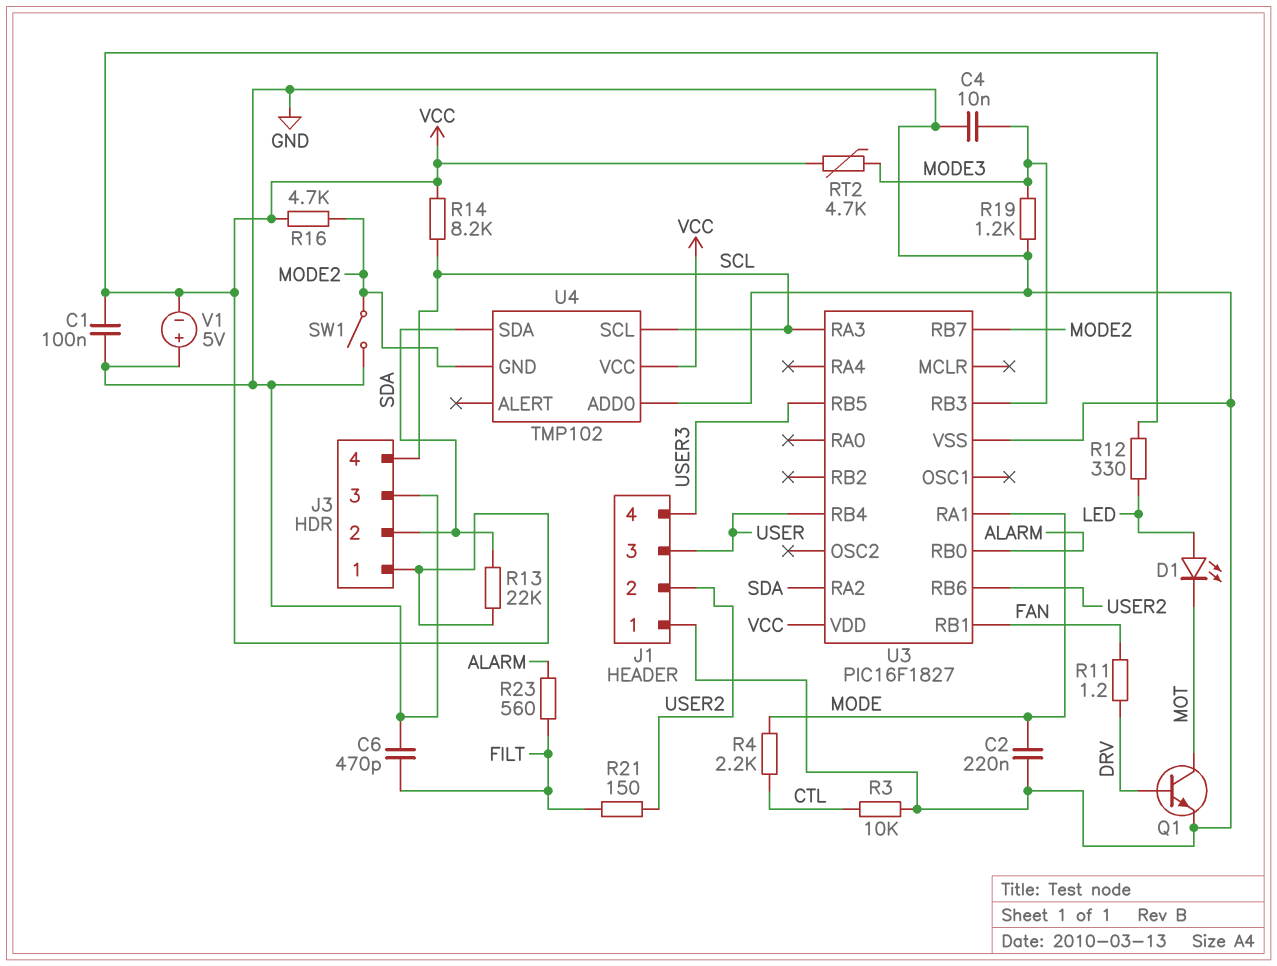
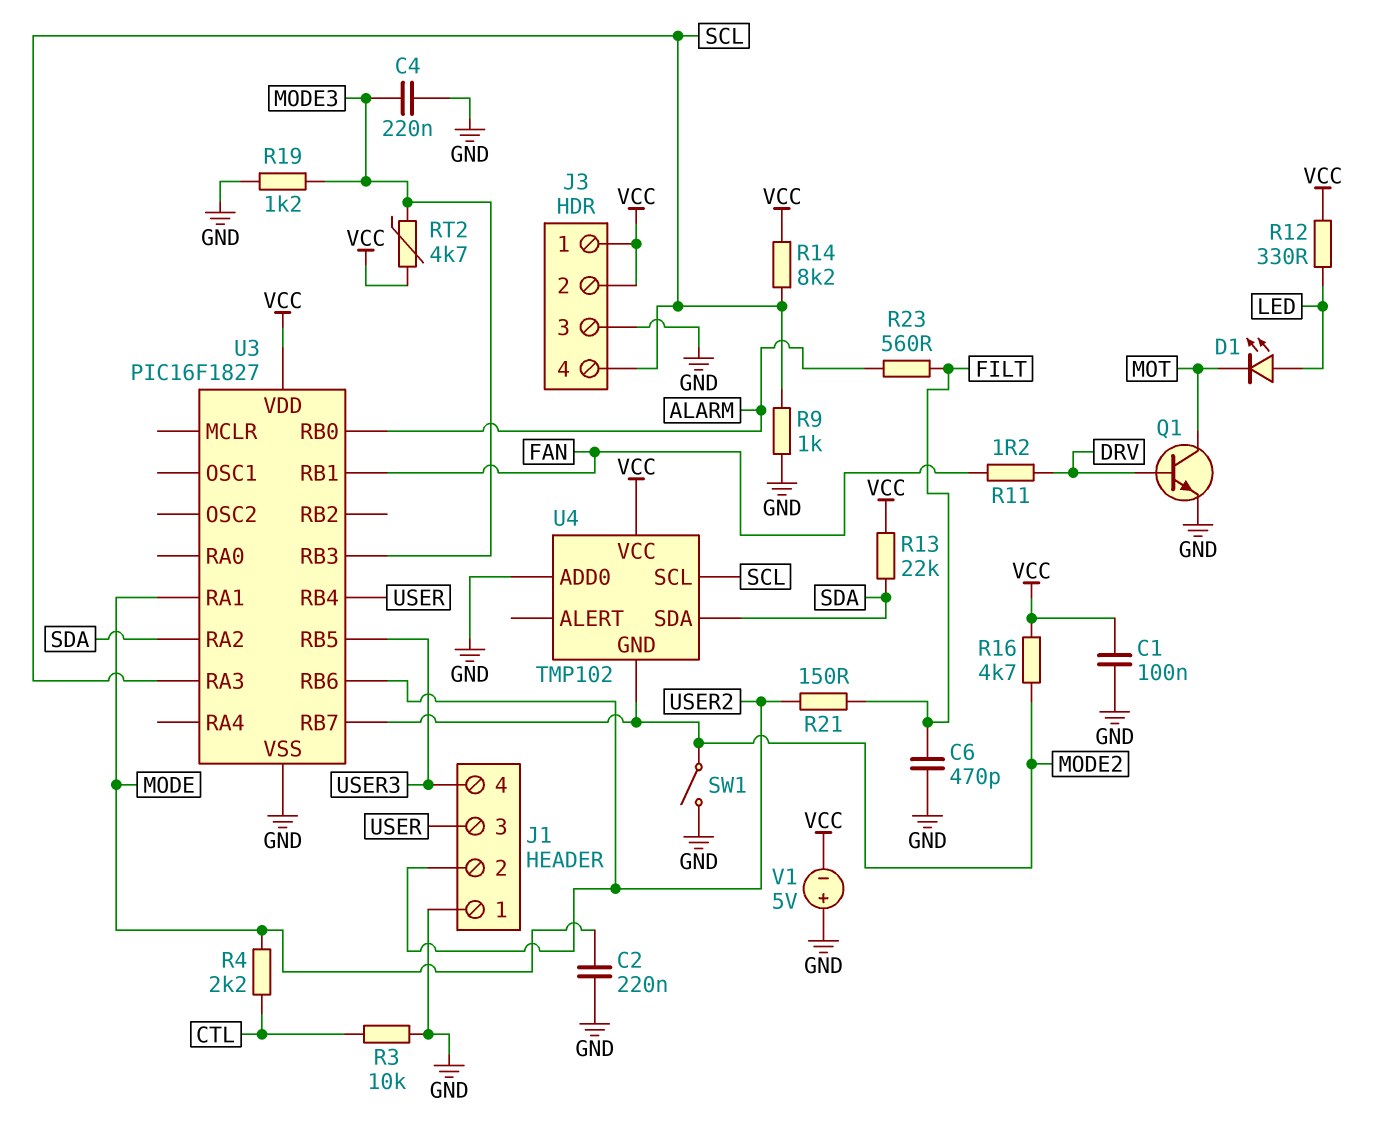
C4: 10nF (GND, MODE3) -> 220nF (GND, MODE3)
J3 pin 2: SDA -> VCC
R9: none -> 1k (GND, SCL)

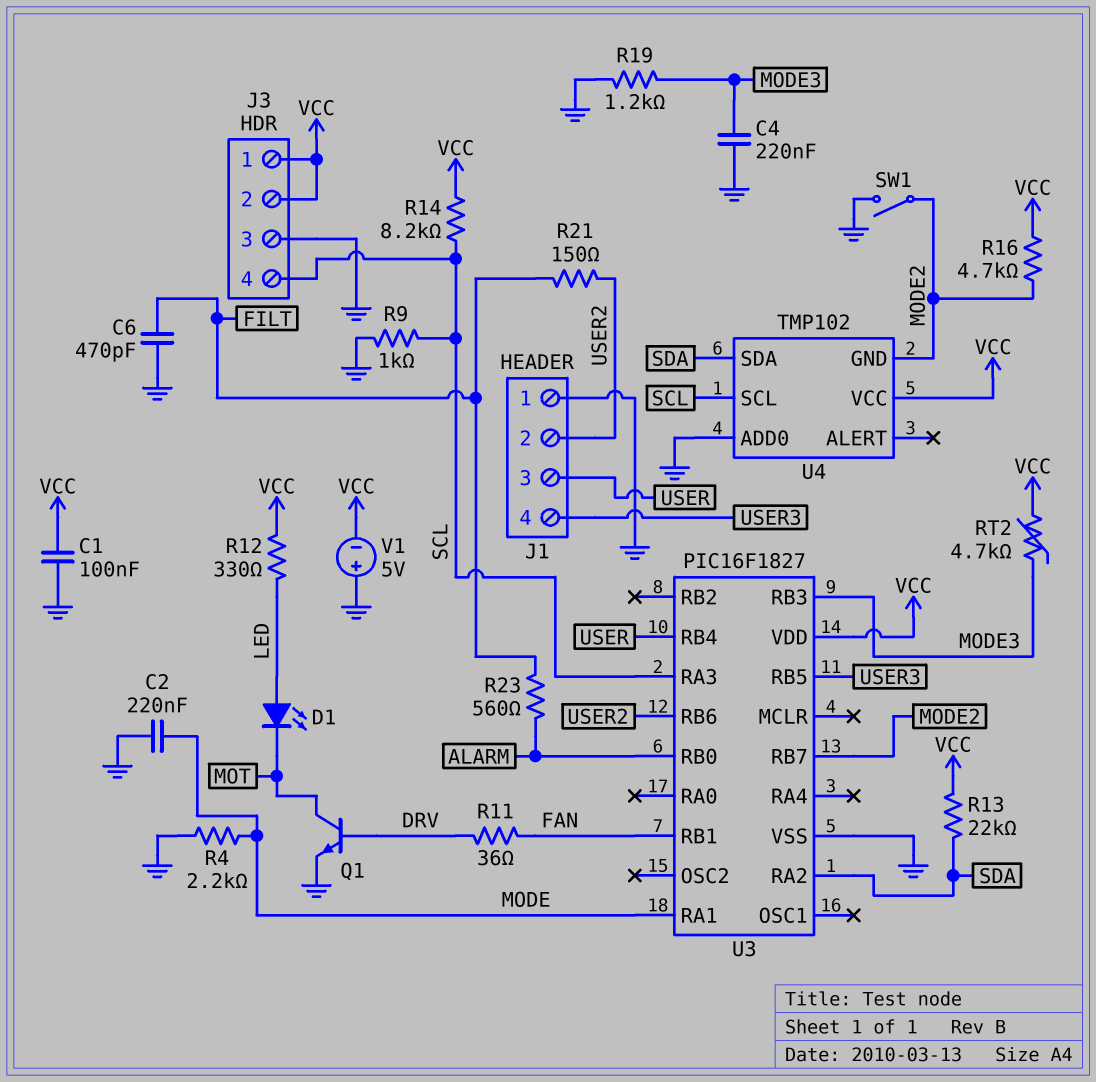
R3: 10k (CTL, GND) -> none
R4: 2.2k (CTL, MODE) -> 2.2k (GND, MODE)
R11: 1.2 (DRV, FAN) -> 36 (DRV, FAN)

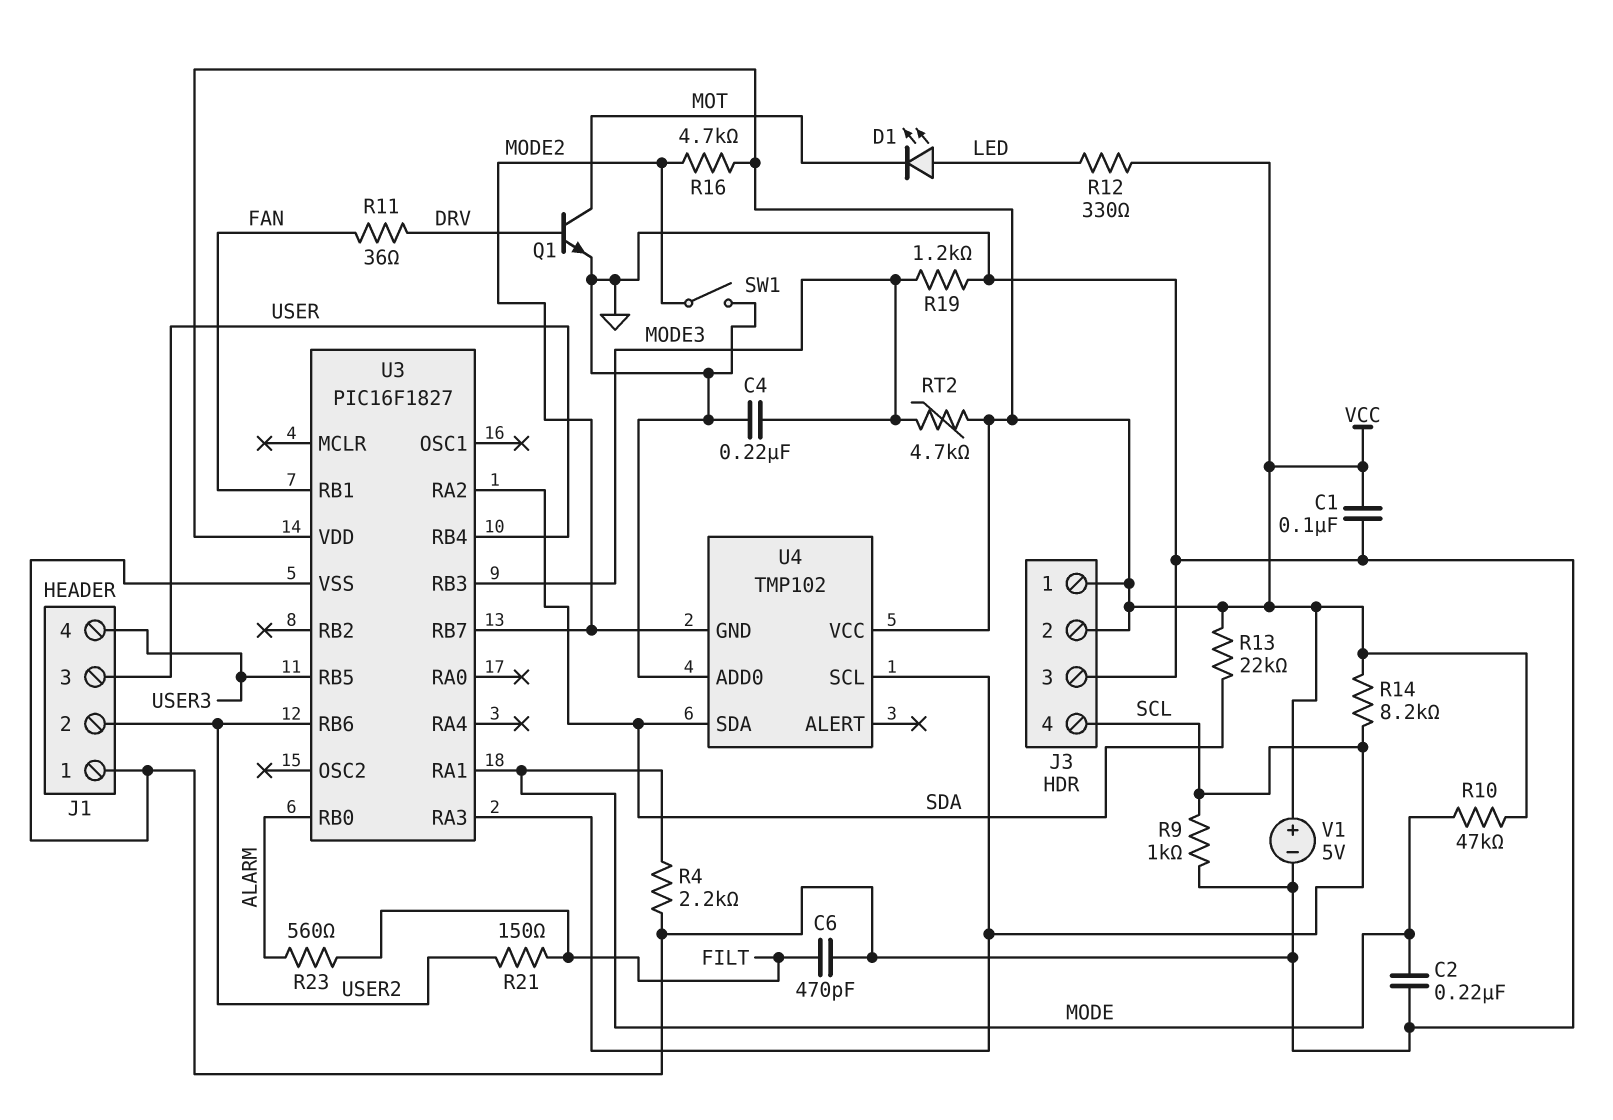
R10: none -> 47k (MODE, VCC)
V1: 5V (plus GND, minus VCC) -> 5V (plus VCC, minus GND)

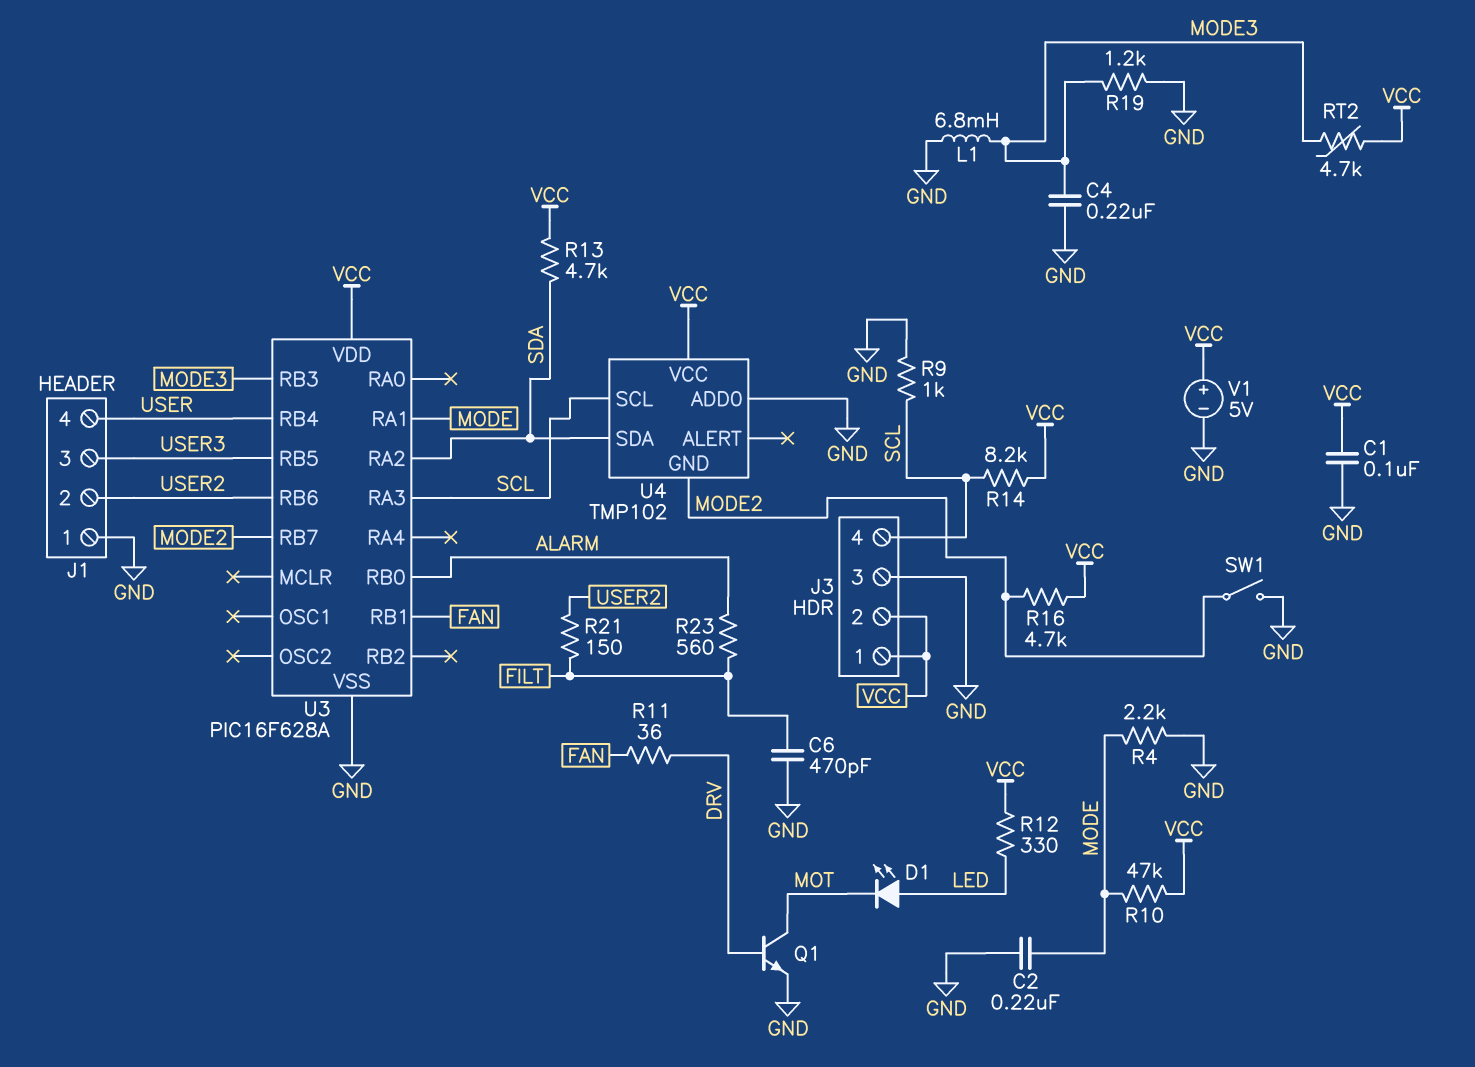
J1 pin 3: USER -> USER3
J1 pin 4: USER3 -> USER
L1: none -> 6.8mH (GND, MODE3)
R13: 22k (SDA, VCC) -> 4.7k (SDA, VCC)
U3: PIC16F1827 -> PIC16F628A

